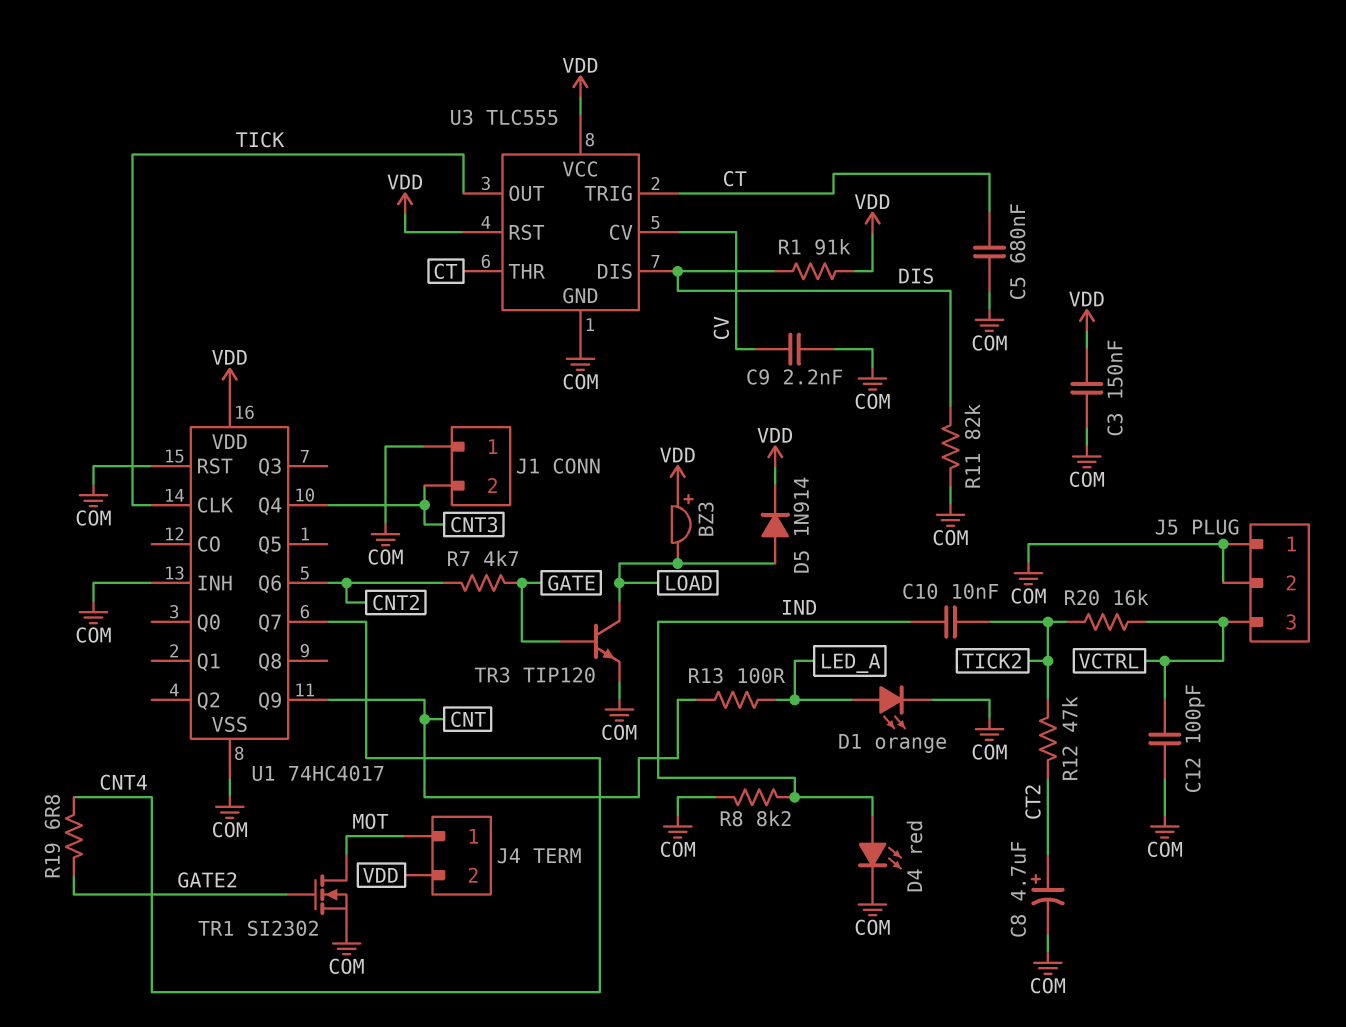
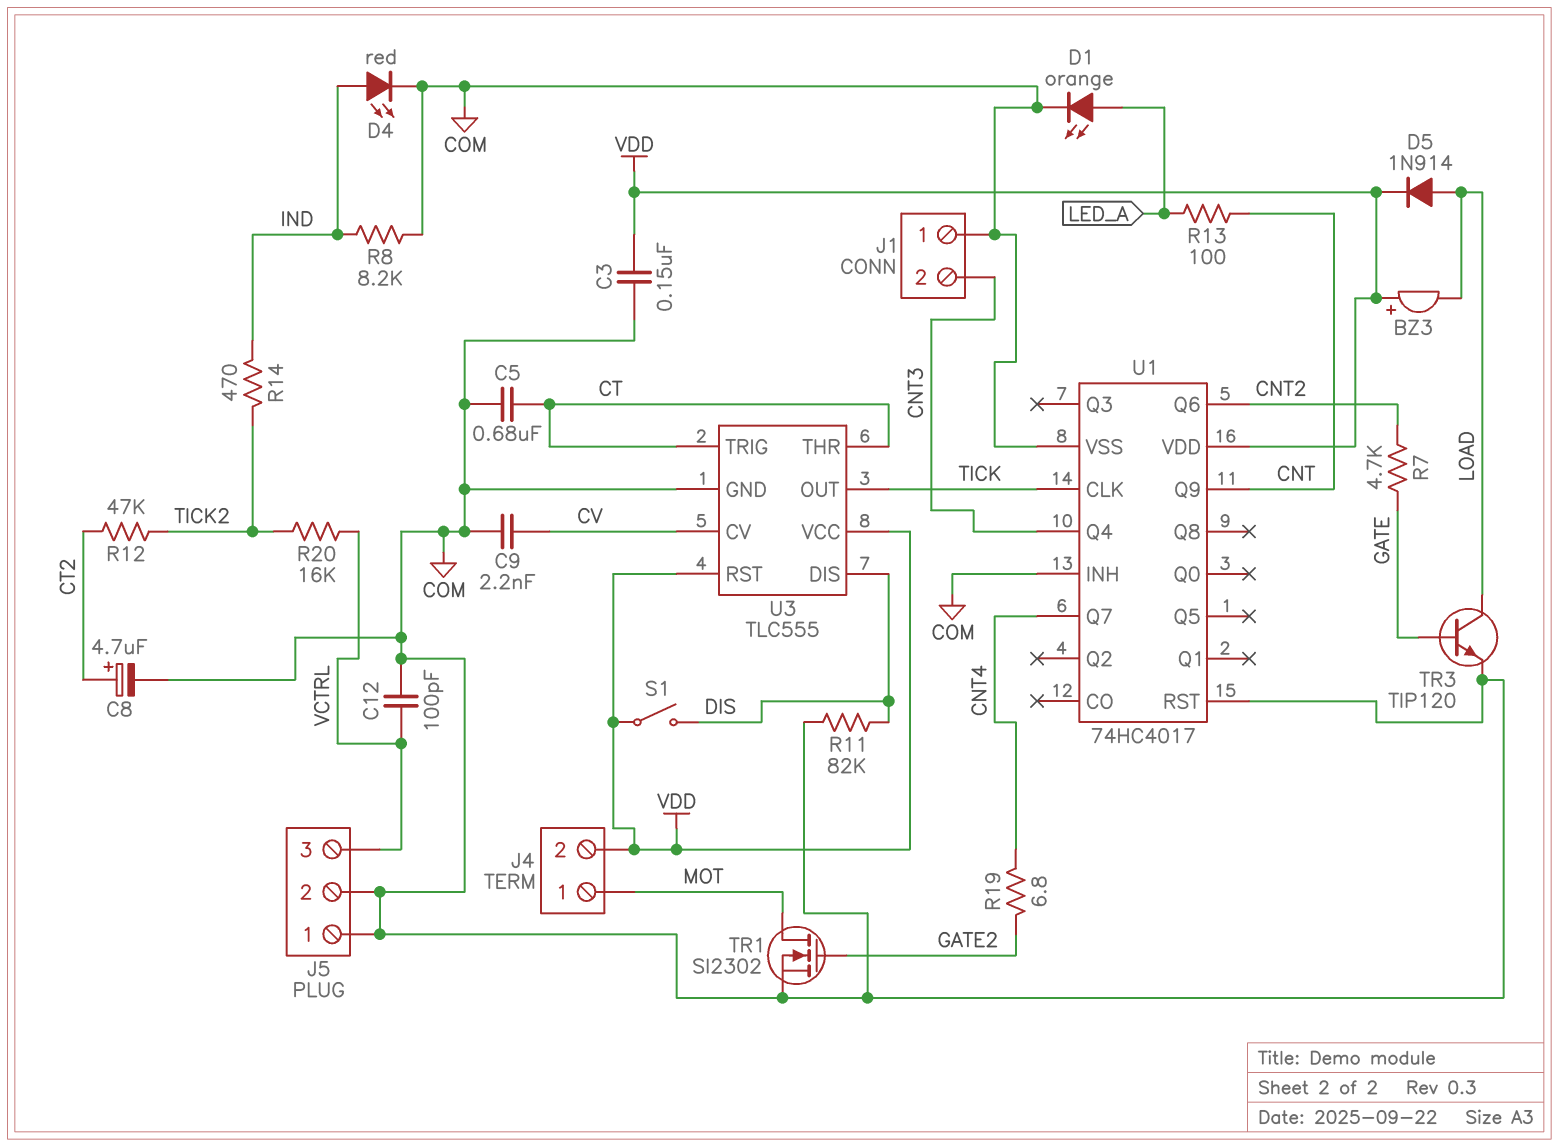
C10: 10nF (IND, TICK2) -> none
R1: 91k (DIS, VDD) -> none
R14: none -> 470 (IND, TICK2)
S1: none -> switch (DIS, VDD)

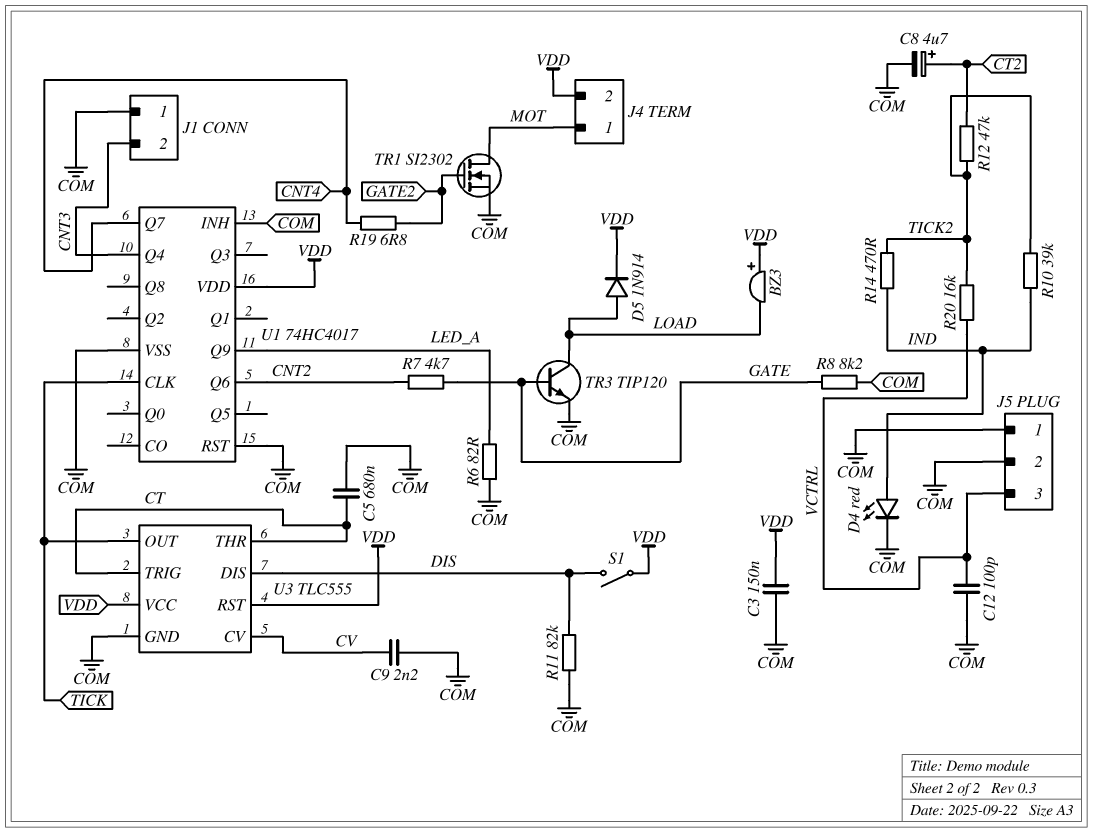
D1: LED orange (A LED_A, K COM) -> none
R6: none -> 82 (COM, LED_A)
R8: 8.2k (COM, IND) -> 8.2k (COM, GATE)
R10: none -> 39k (IND, TICK2)
R13: 100 (CNT, LED_A) -> none
U1 pin Q9: CNT -> LED_A

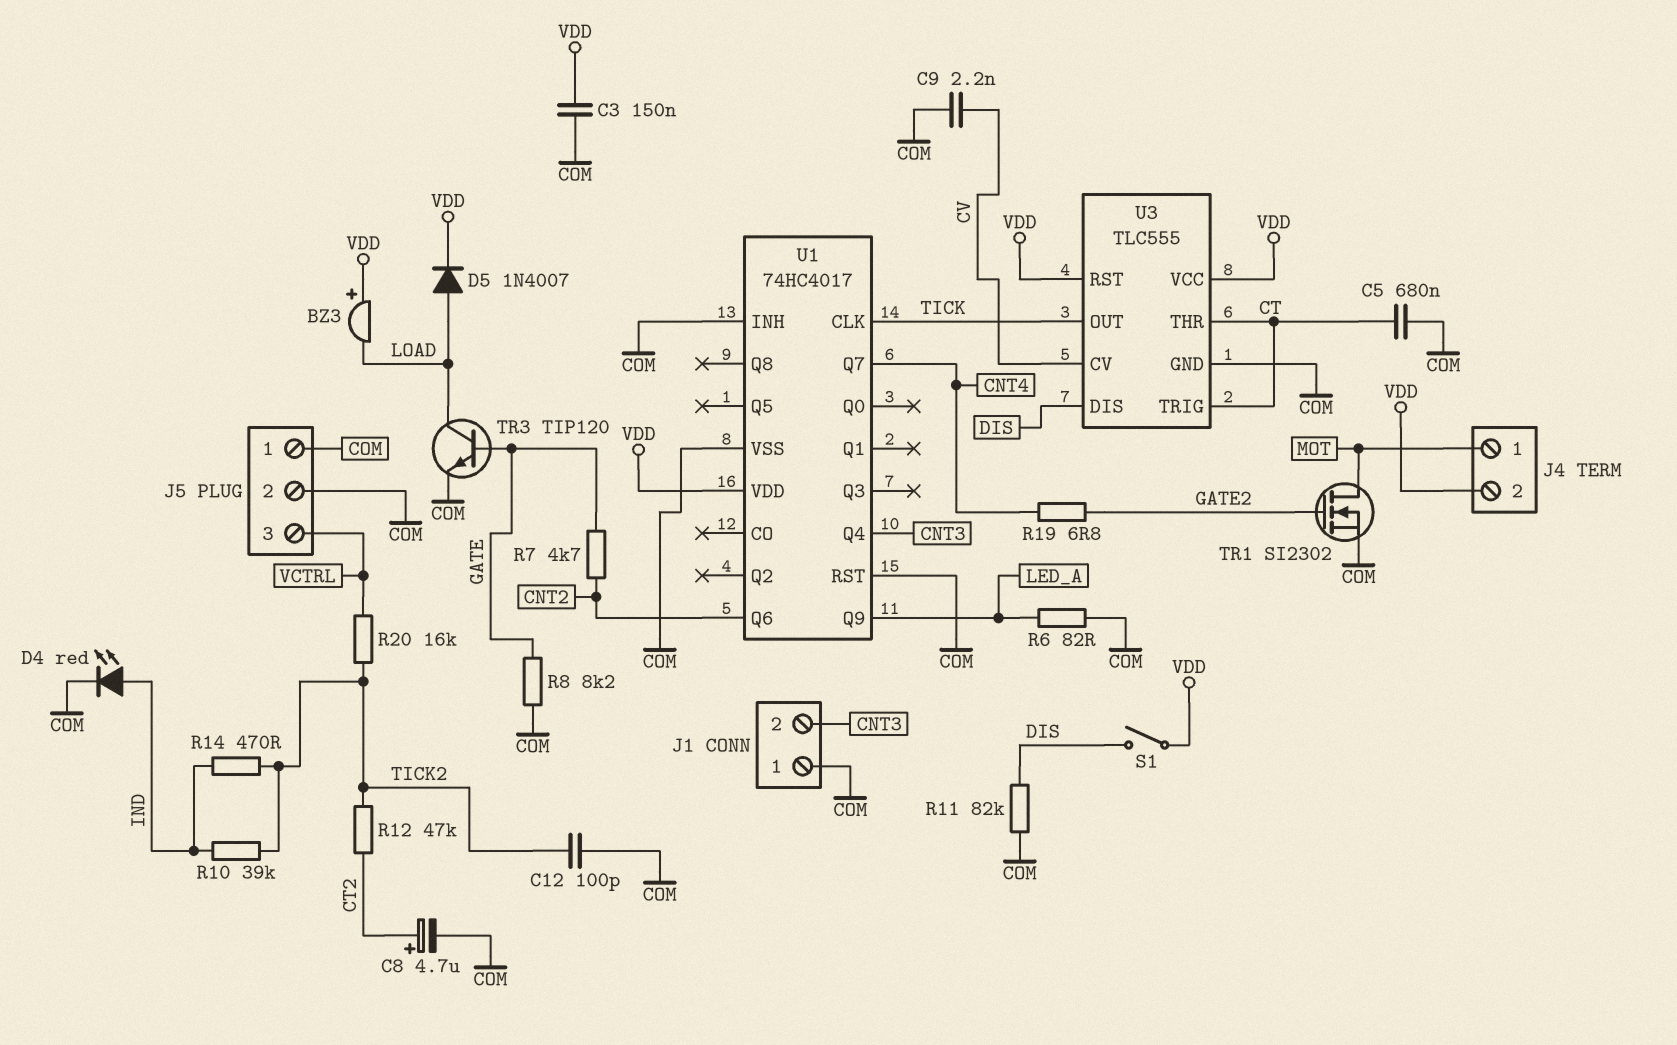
C12: 100pF (COM, VCTRL) -> 100pF (COM, TICK2)
D5: diode 1N914 (A LOAD, K VDD) -> diode 1N4007 (A LOAD, K VDD)

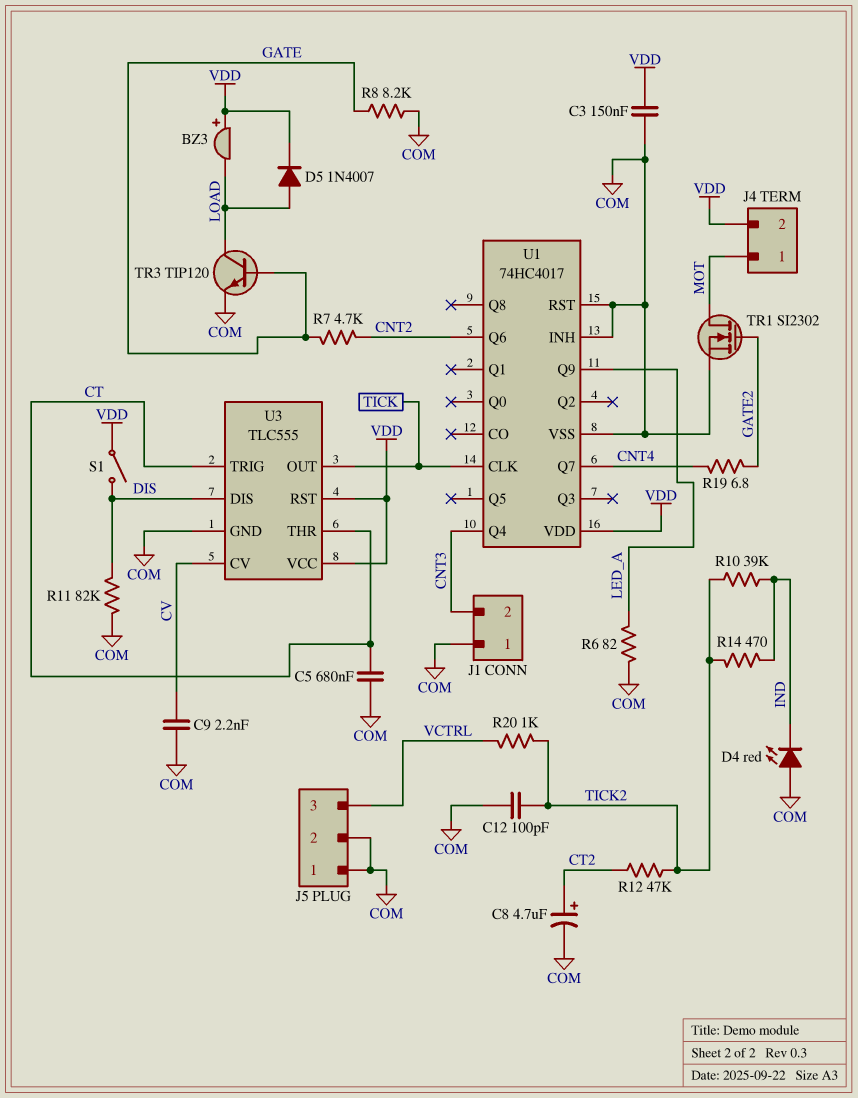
D4: LED red (A IND, K COM) -> LED red (A COM, K IND)
R20: 16k (TICK2, VCTRL) -> 1k (TICK2, VCTRL)

